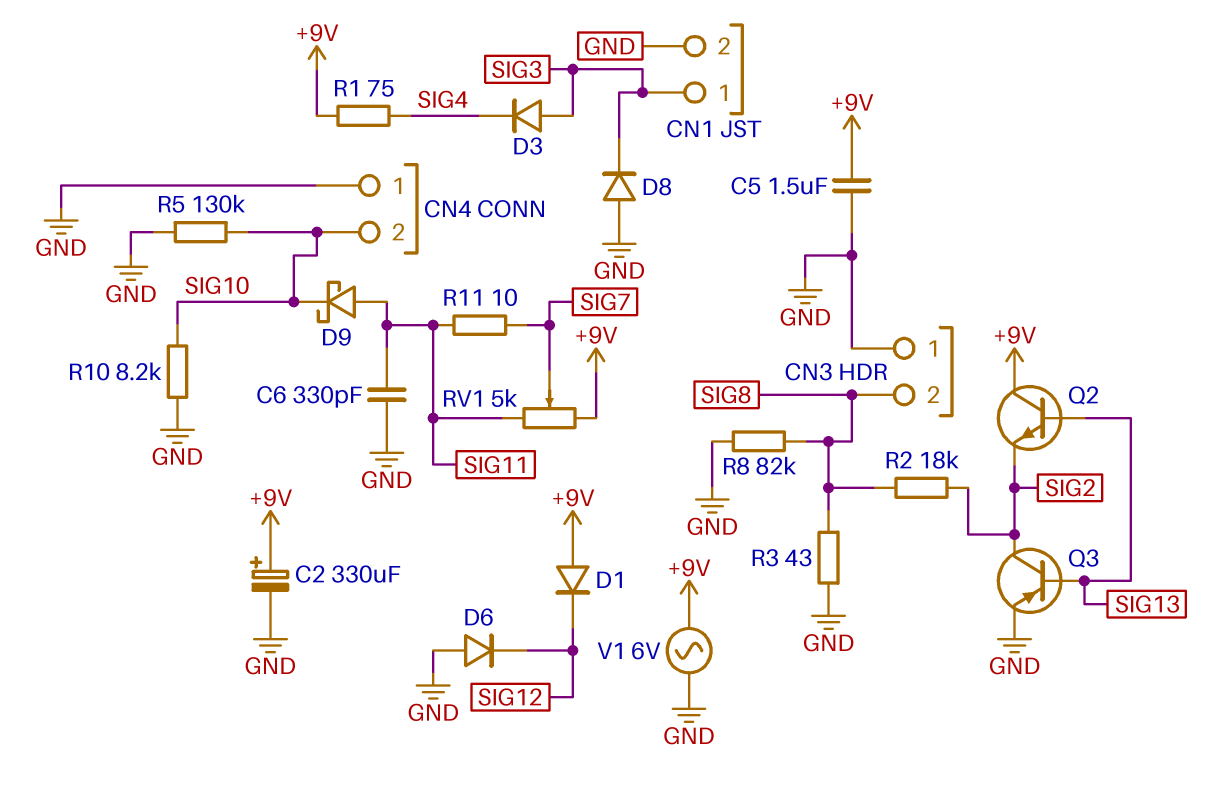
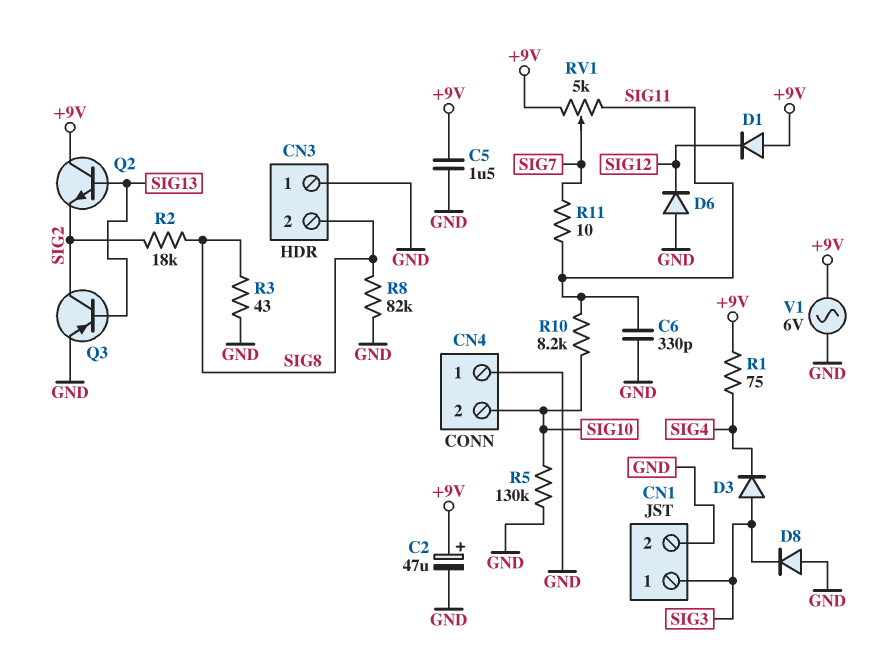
C2: 330uF (plus +9V, minus GND) -> 47uF (plus +9V, minus GND)
D9: schottky (A SIG11, K SIG10) -> none
R10: 8.2k (GND, SIG10) -> 8.2k (SIG10, SIG11)

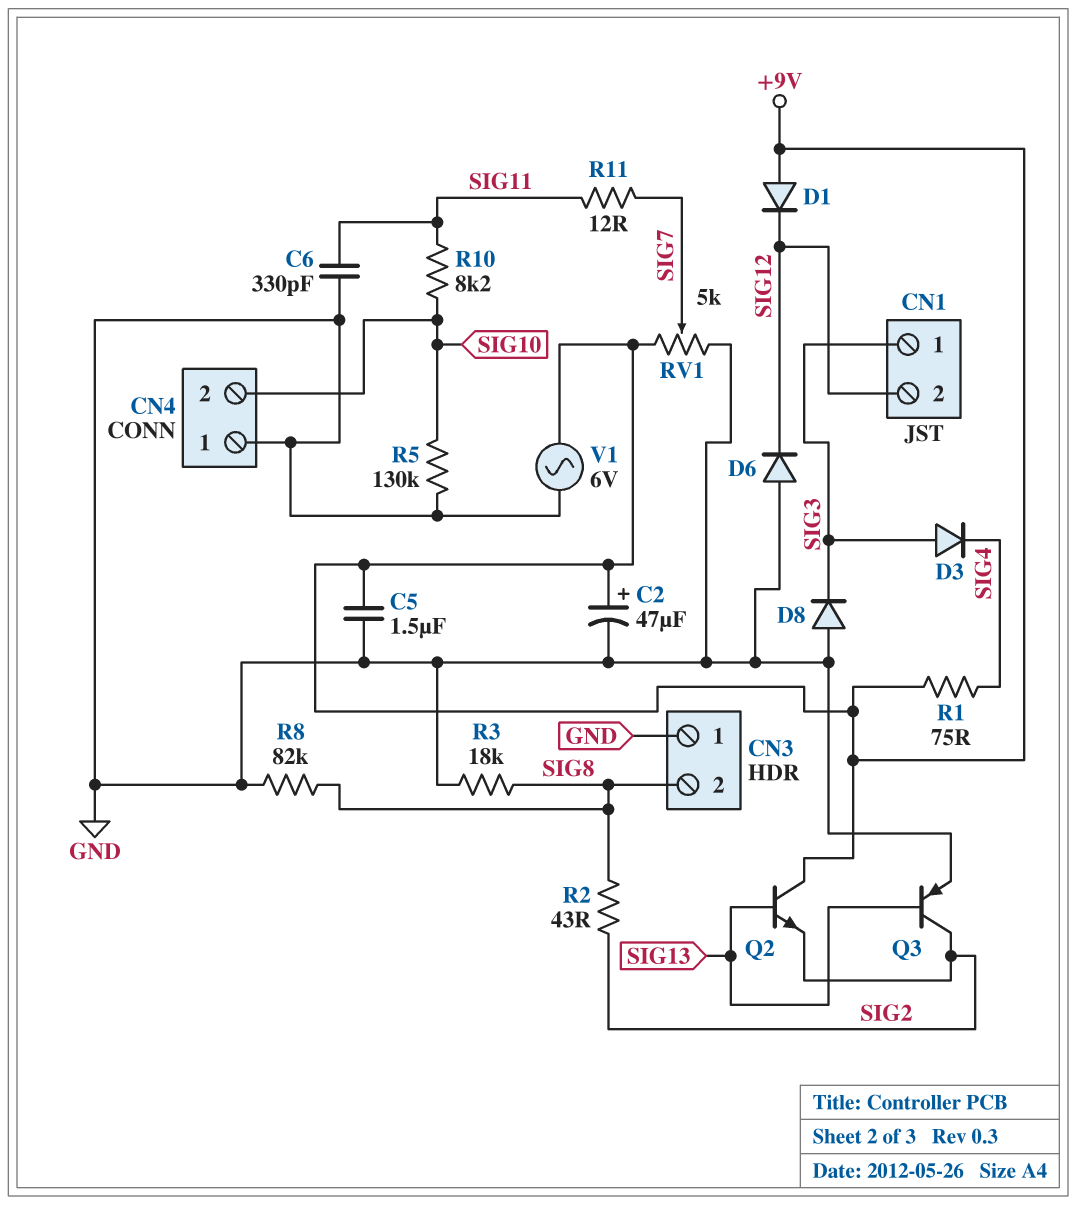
CN1 pin 2: GND -> SIG12
R2: 18k (SIG2, SIG8) -> 43 (SIG2, SIG8)
R3: 43 (GND, SIG8) -> 18k (GND, SIG8)
R11: 10 (SIG7, SIG11) -> 12 (SIG7, SIG11)
RV1: 5k (+9V, SIG11, wiper SIG7) -> 5k (+9V, GND, wiper SIG7)

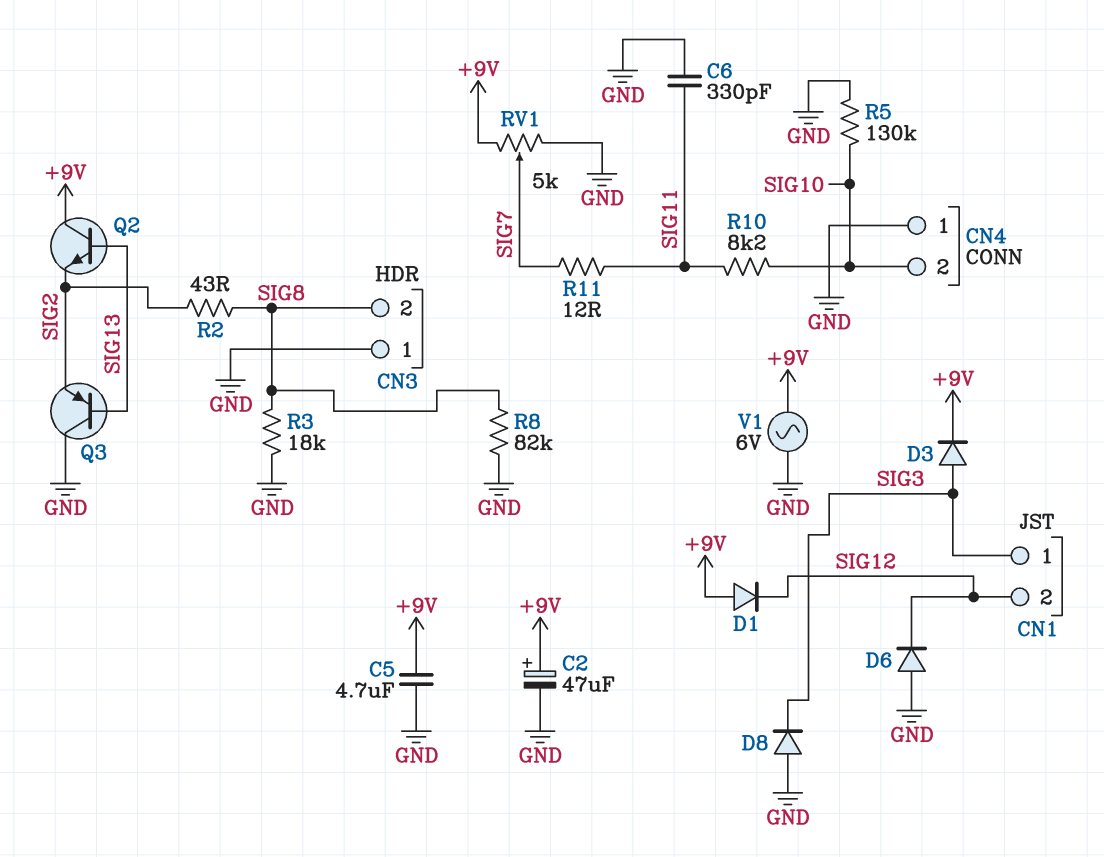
C5: 1.5uF (+9V, GND) -> 4.7uF (+9V, GND)
D3: diode (A SIG3, K SIG4) -> diode (A SIG3, K +9V)
Q3: PNP (B SIG13, C SIG2, E GND) -> PNP (B SIG13, C GND, E SIG2)
R1: 75 (+9V, SIG4) -> none

